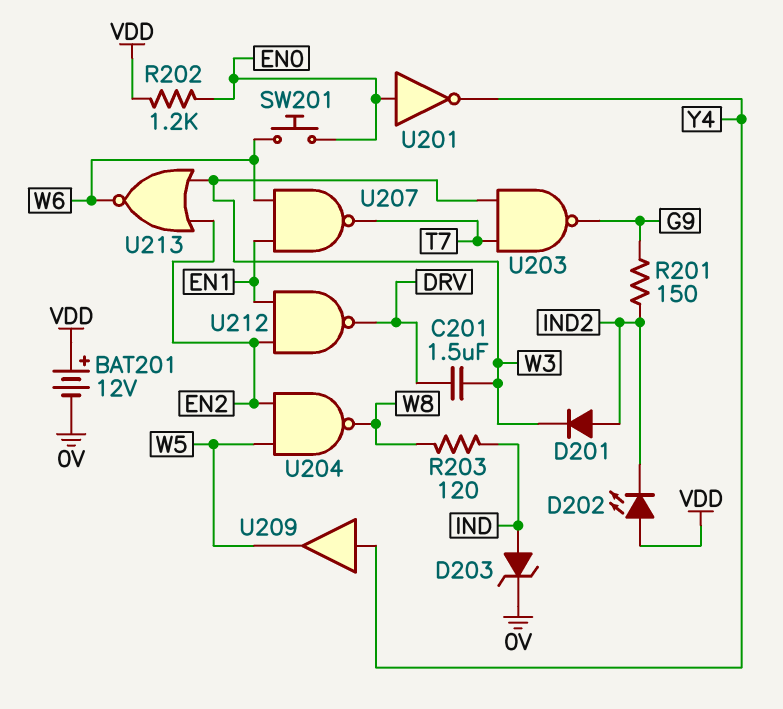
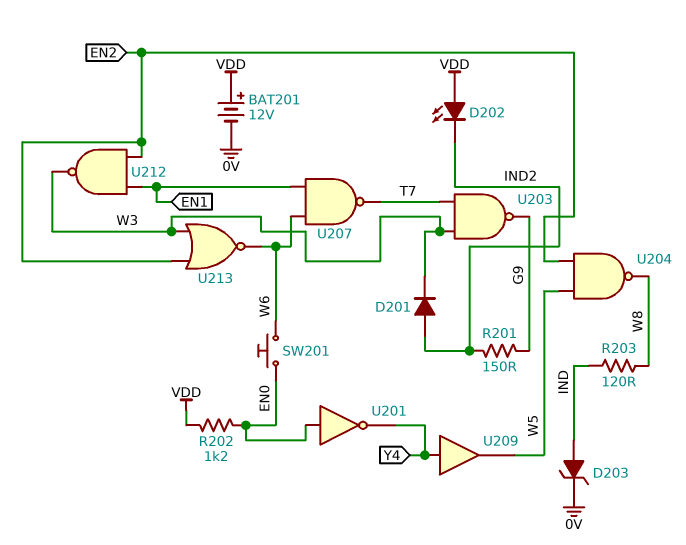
C201: 1.5uF (DRV, W3) -> none
U212: NAND (in EN1, in EN2, out DRV) -> NAND (in EN1, in EN2, out W3)

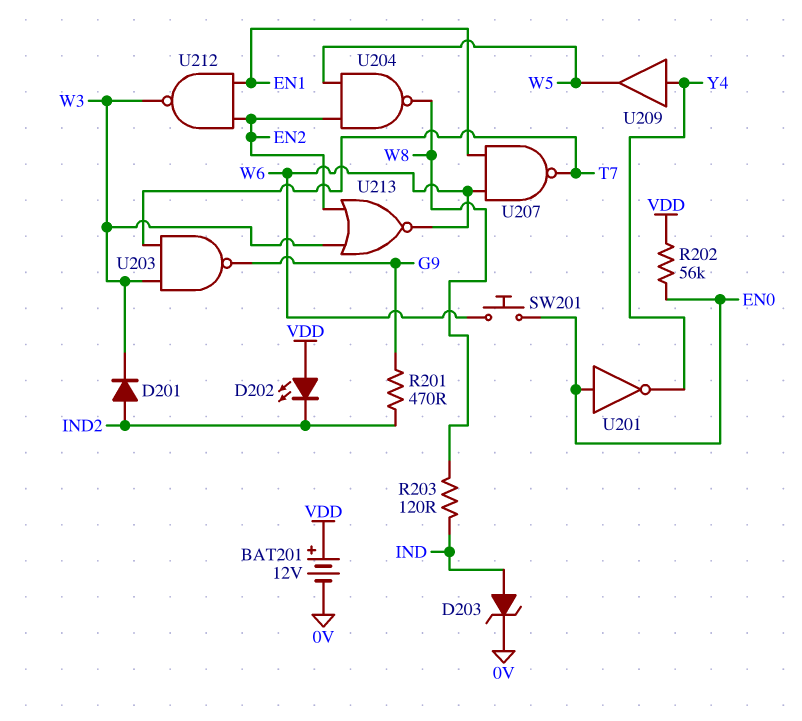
R201: 150 (G9, IND2) -> 470 (G9, IND2)
R202: 1.2k (EN0, VDD) -> 56k (EN0, VDD)

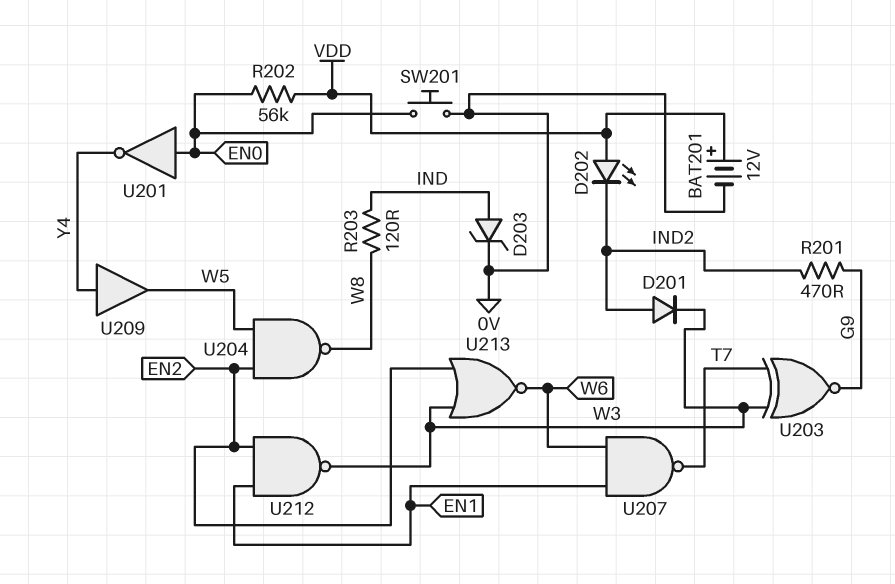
SW201: button (EN0, W6) -> button (0V, EN0)
U203: NAND (in T7, in W3, out G9) -> XNOR (in T7, in W3, out G9)

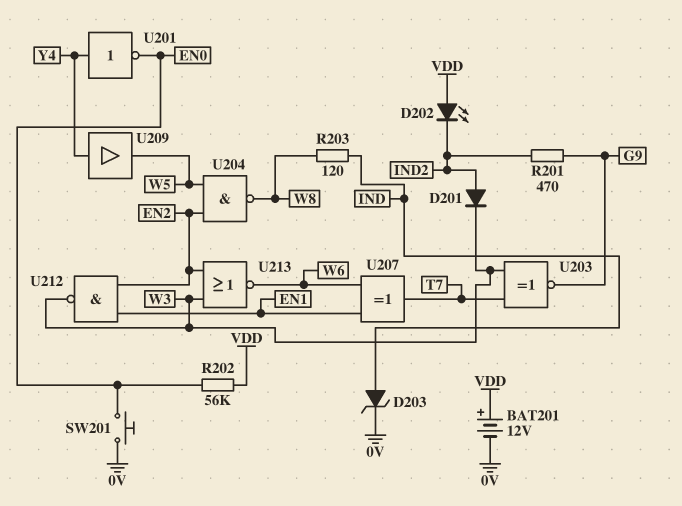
U201: NOT (in EN0, out Y4) -> NOT (in Y4, out EN0)
U207: NAND (in EN1, in W6, out T7) -> XOR (in EN1, in W6, out T7)

